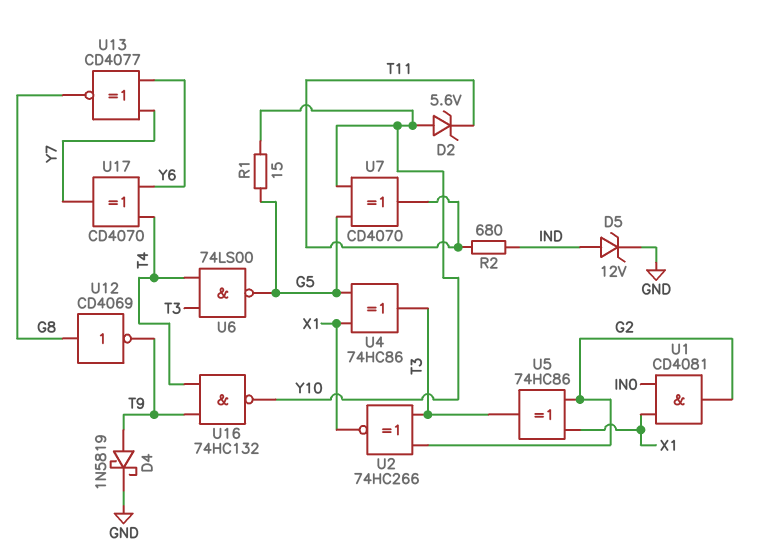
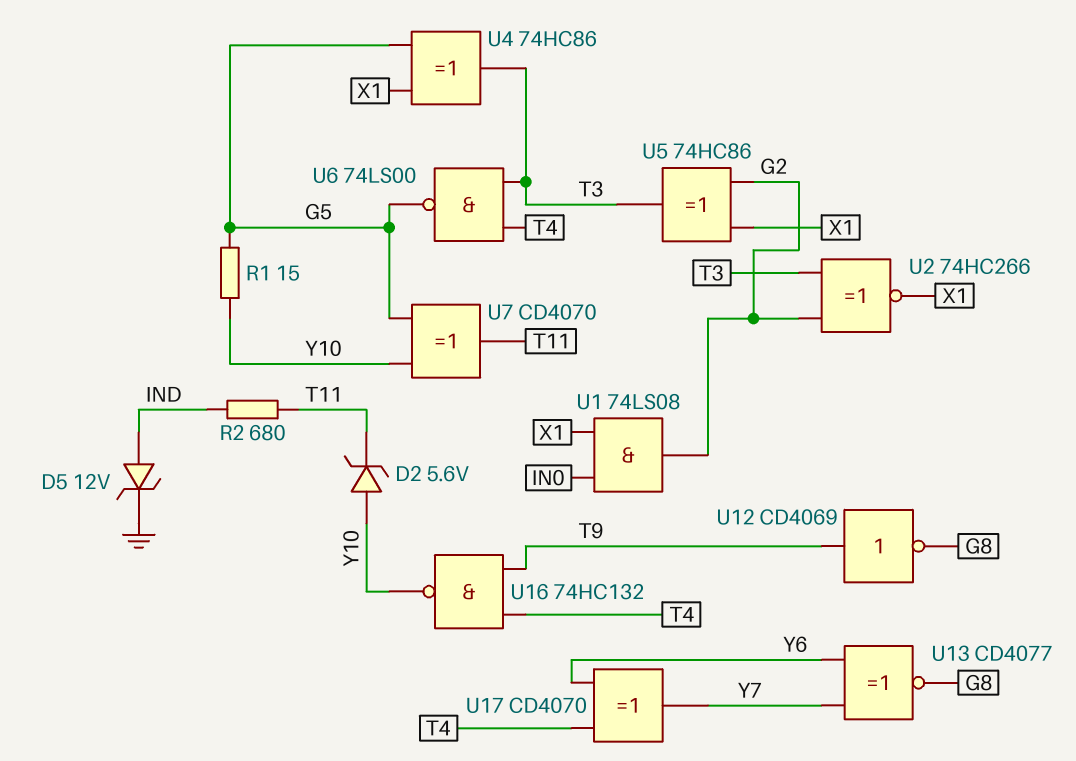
D4: schottky 1N5819 (A T9, K GND) -> none
U1: AND CD4081 (in IN0, in X1, out G2) -> AND 74LS08 (in IN0, in X1, out G2)
U12: NOT CD4069 (in G8, out T9) -> NOT CD4069 (in T9, out G8)

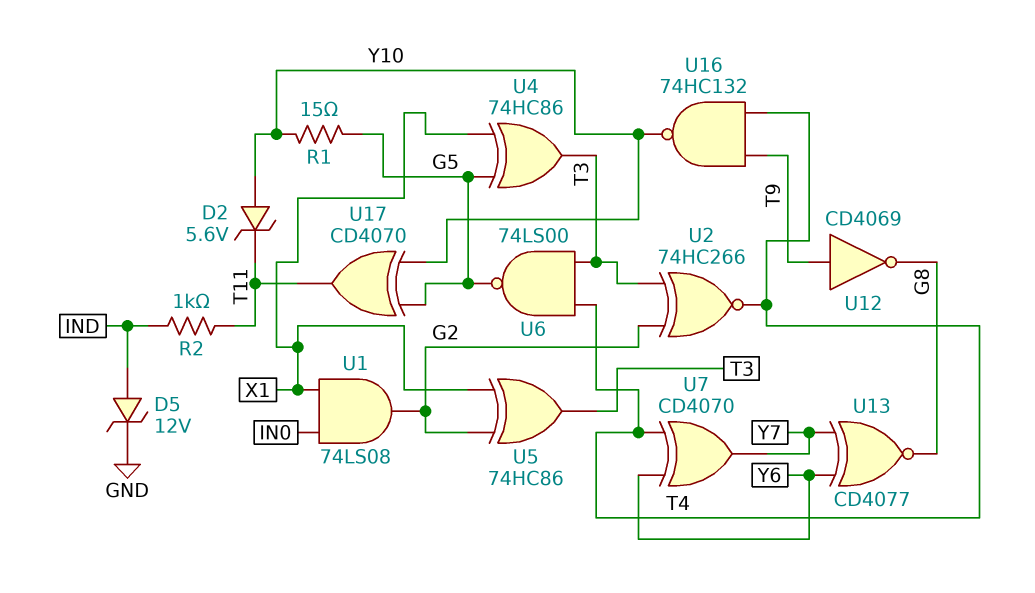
R2: 680 (IND, T11) -> 1k (IND, T11)
U2: XNOR 74HC266 (in G2, in T3, out X1) -> XNOR 74HC266 (in G2, in T3, out T4)
U7: XOR CD4070 (in G5, in Y10, out T11) -> XOR CD4070 (in T4, in Y6, out Y7)
U17: XOR CD4070 (in T4, in Y6, out Y7) -> XOR CD4070 (in G5, in Y10, out T11)

